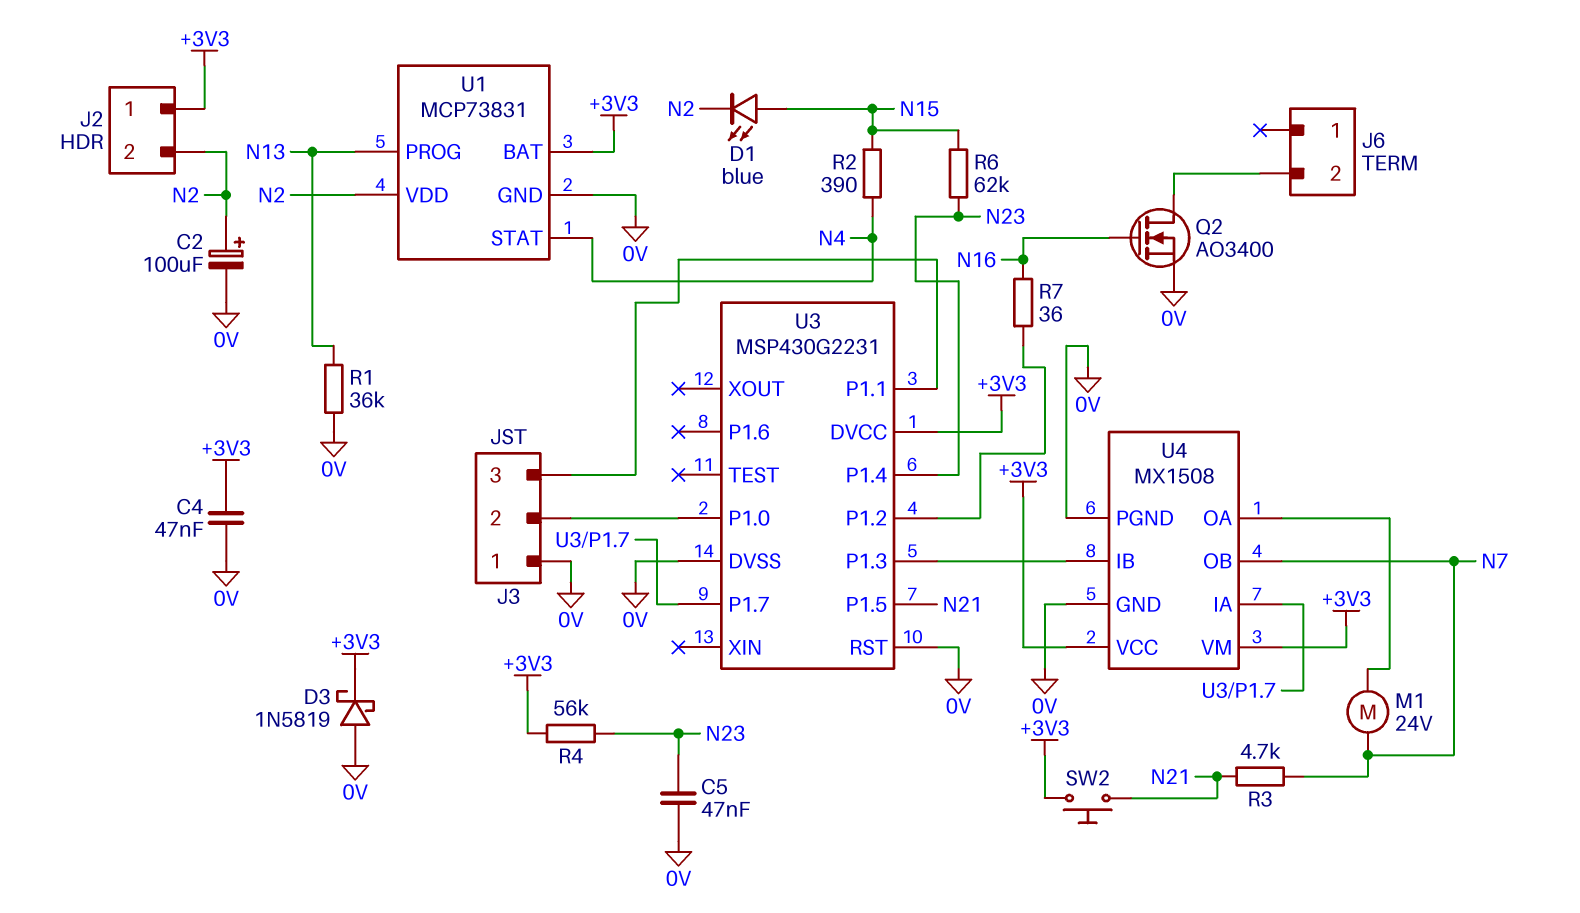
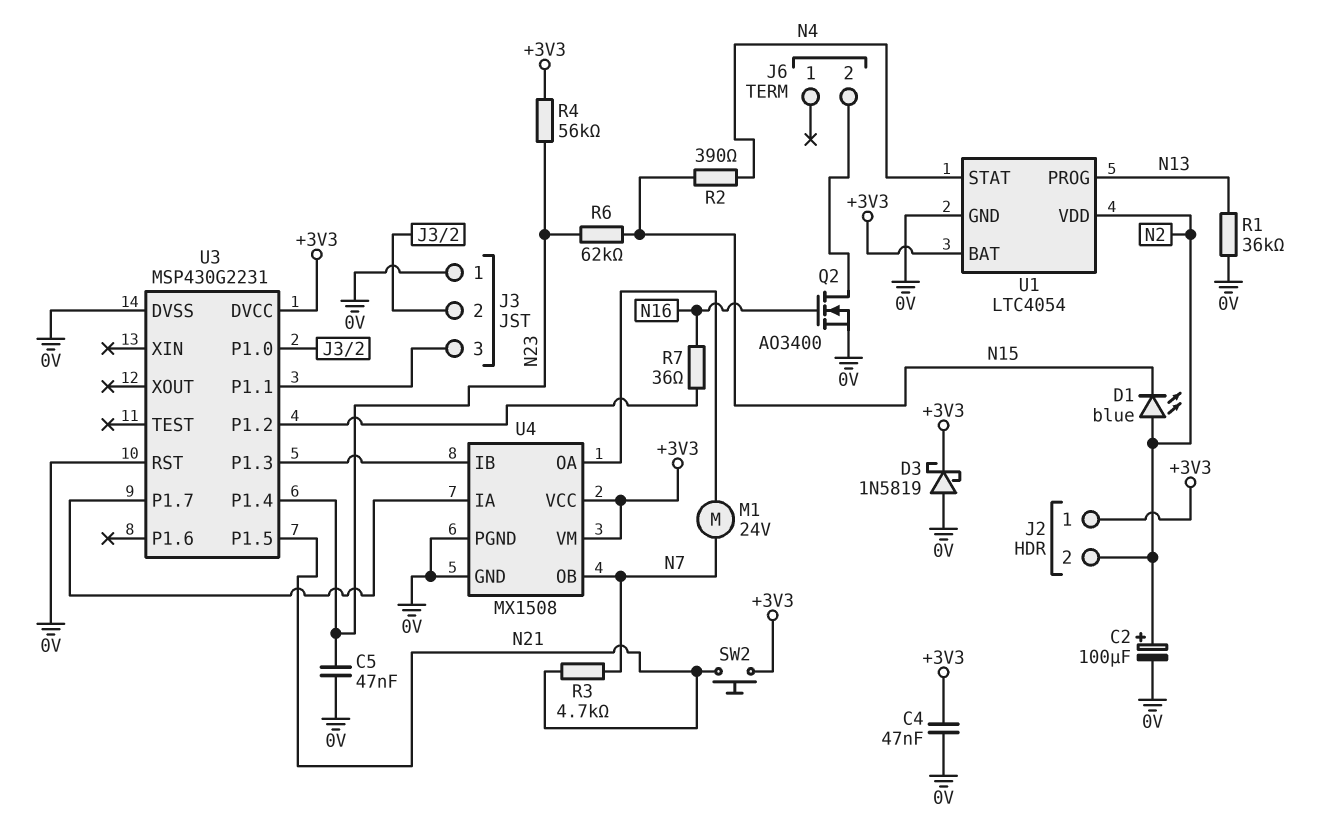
D1: LED blue (A N15, K N2) -> LED blue (A N2, K N15)
U1: MCP73831 -> LTC4054

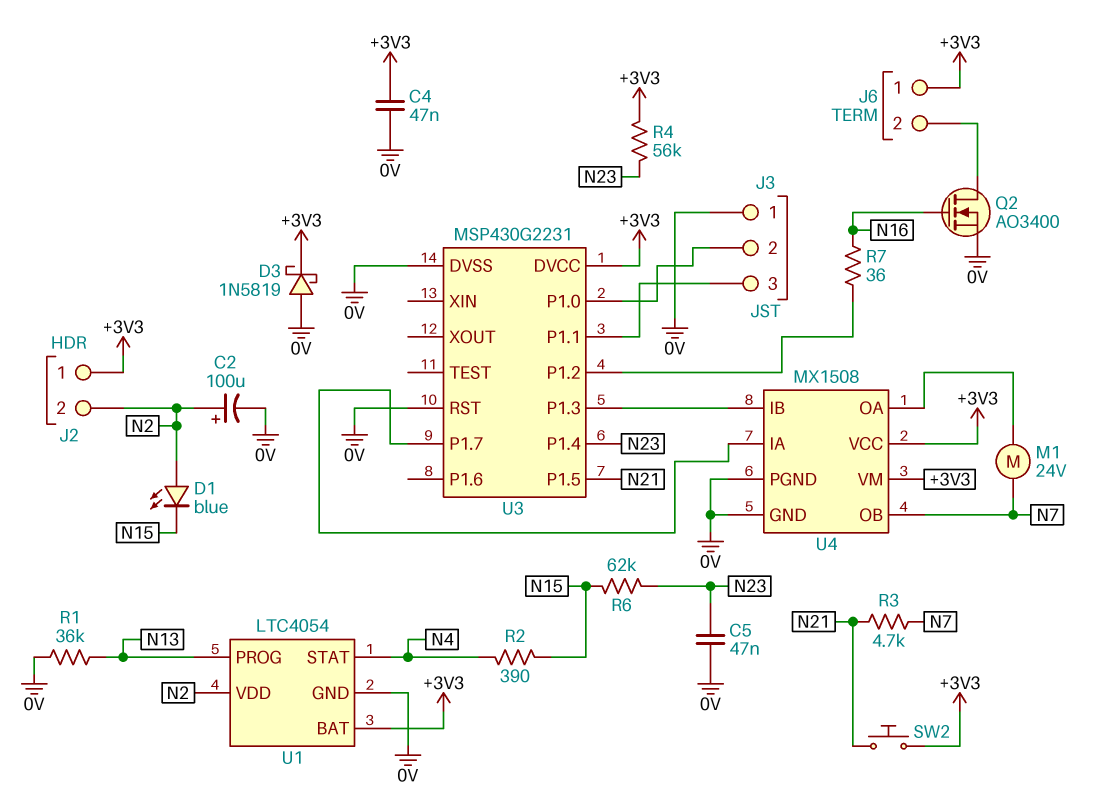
J6 pin 1: none -> +3V3

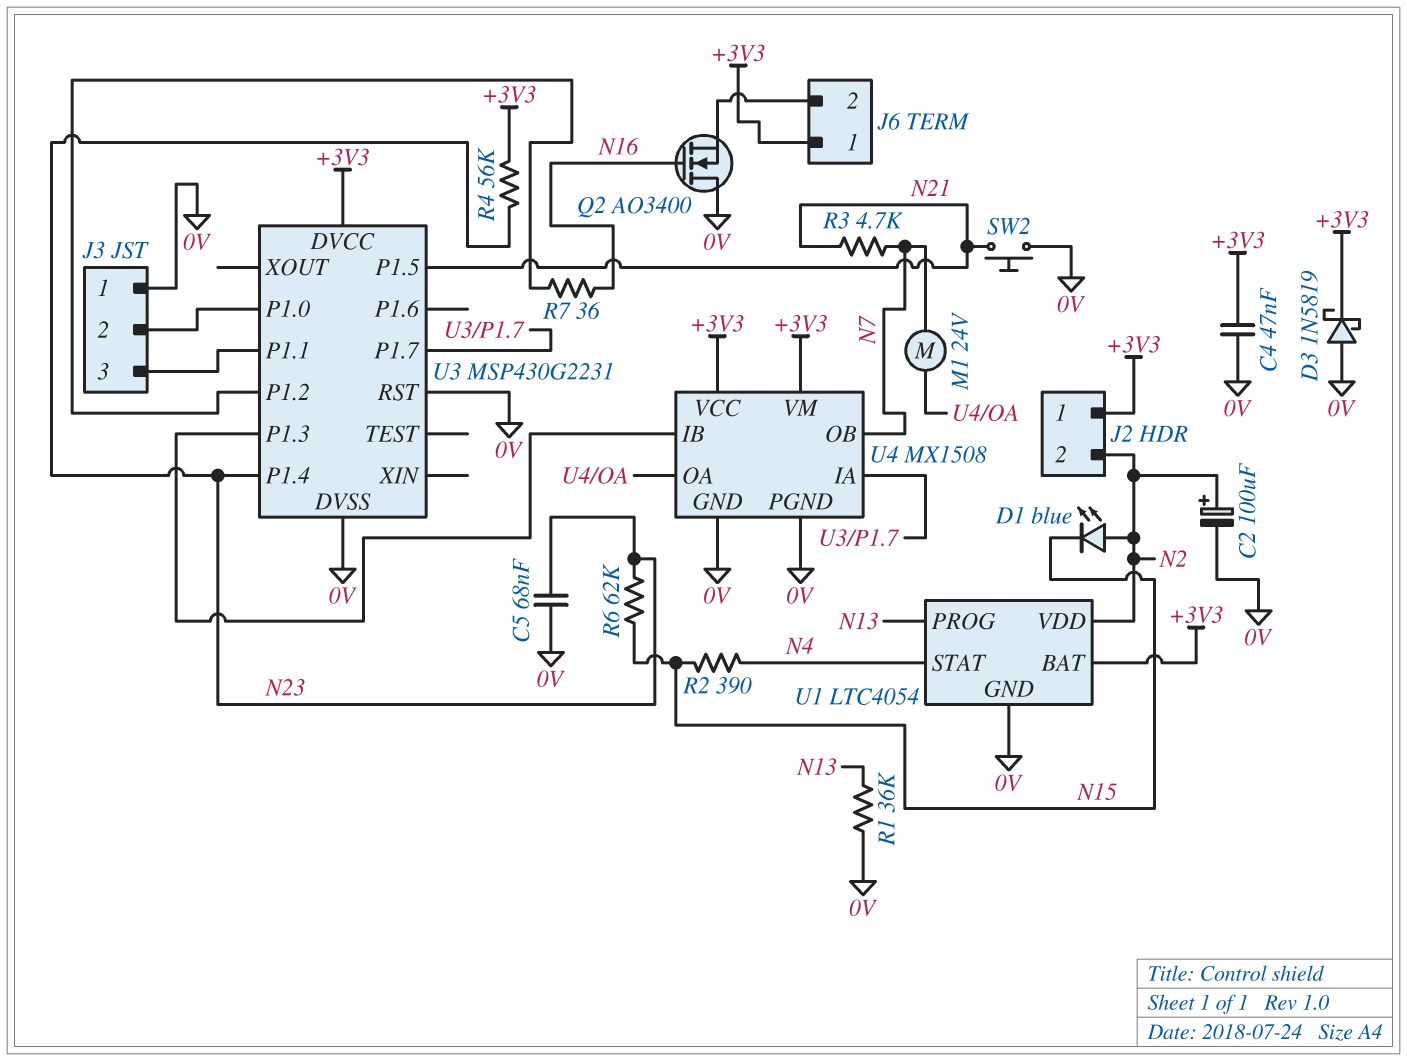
C5: 47nF (0V, N23) -> 68nF (0V, N23)
Q2: NMOS AO3400 (G N16, D J6/2, S 0V) -> NMOS AO3400 (G N16, D 0V, S J6/2)
SW2: button (+3V3, N21) -> button (0V, N21)

